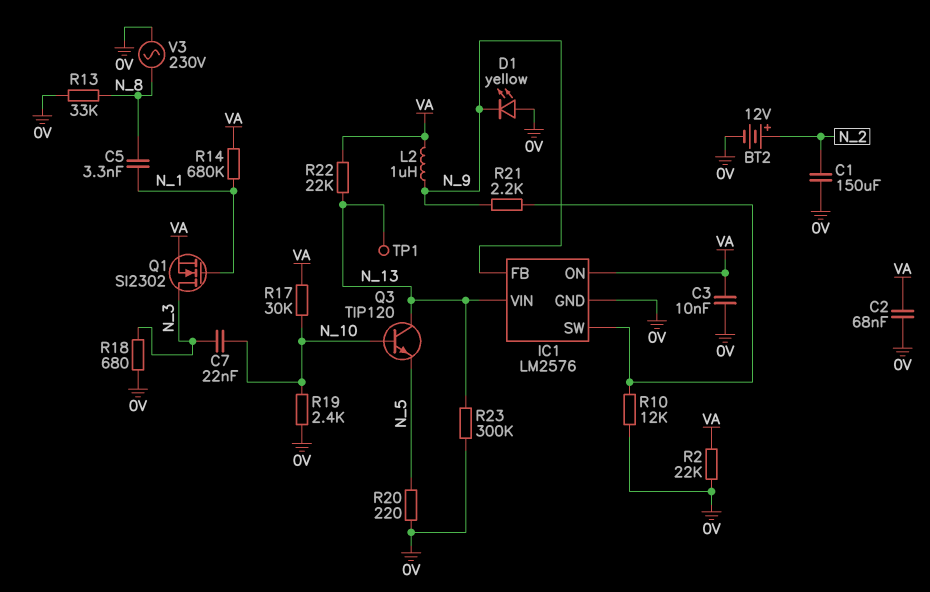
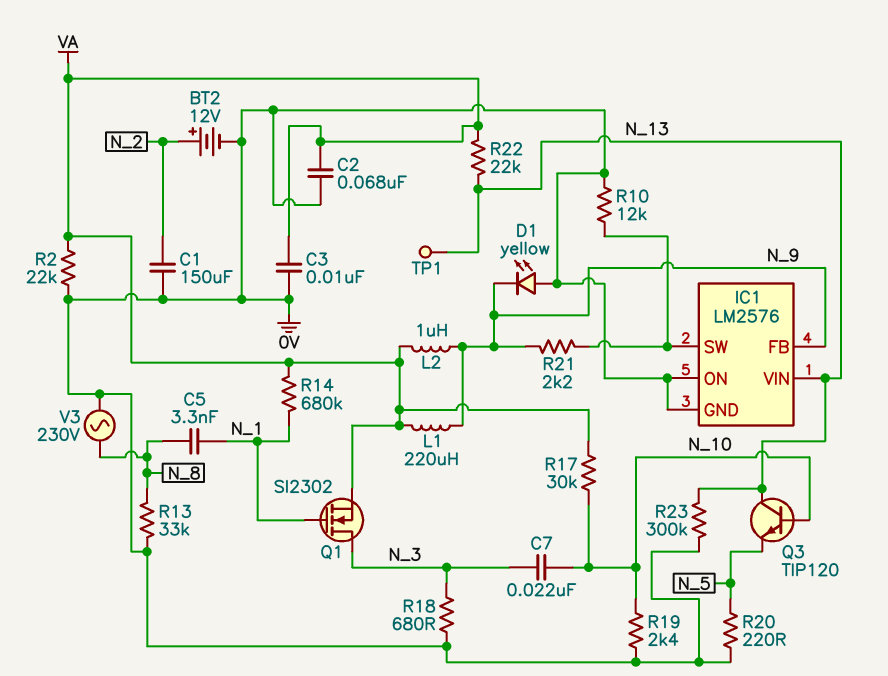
IC1 pin ON: VA -> 0V
L1: none -> 220uH (N_9, VA)

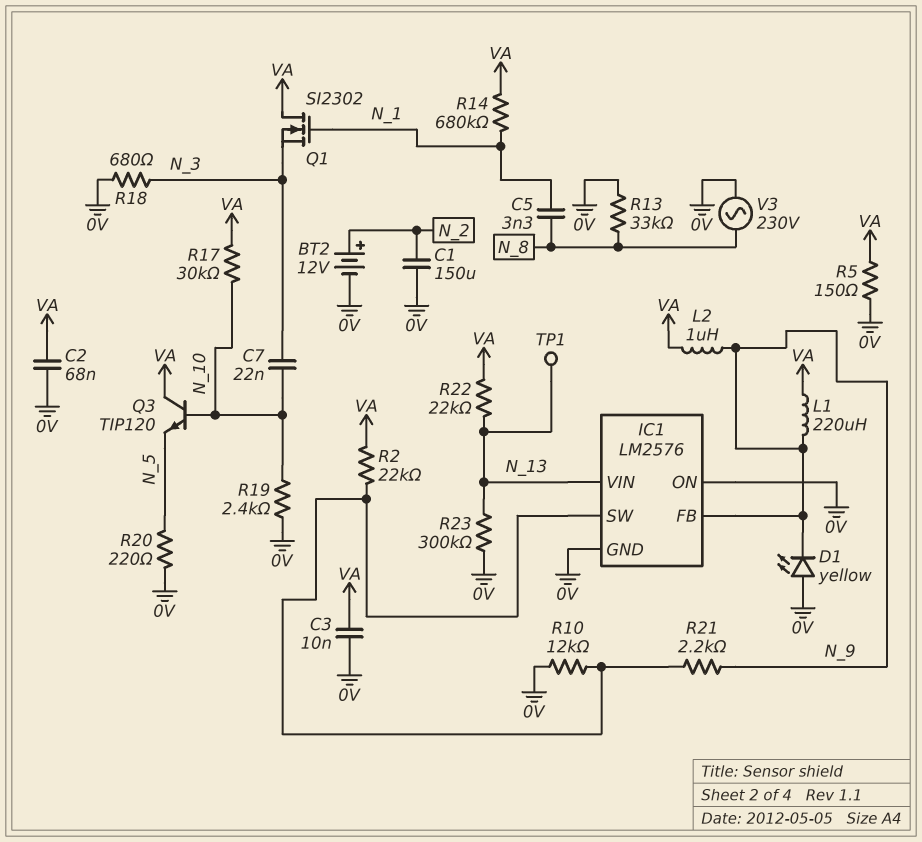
Q1: NMOS SI2302 (G N_1, D N_3, S VA) -> NMOS SI2302 (G N_1, D VA, S N_3)
Q3: NPN TIP120 (B N_10, C N_13, E N_5) -> NPN TIP120 (B N_10, C VA, E N_5)
R2: 22k (0V, VA) -> 22k (IC1/SW, VA)
R5: none -> 150 (0V, VA)

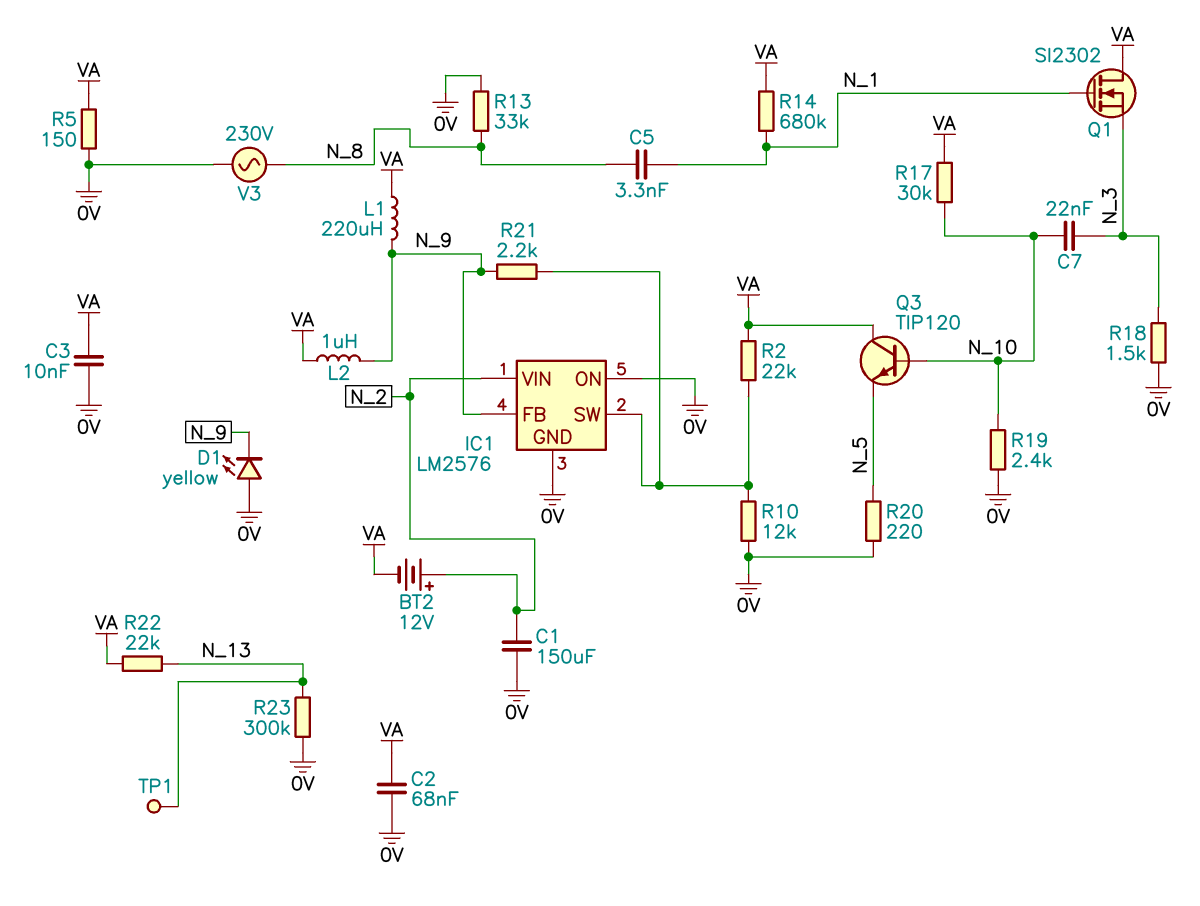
BT2: 12V (plus N_2, minus 0V) -> 12V (plus N_2, minus VA)
IC1 pin VIN: N_13 -> N_2
R18: 680 (0V, N_3) -> 1.5k (0V, N_3)

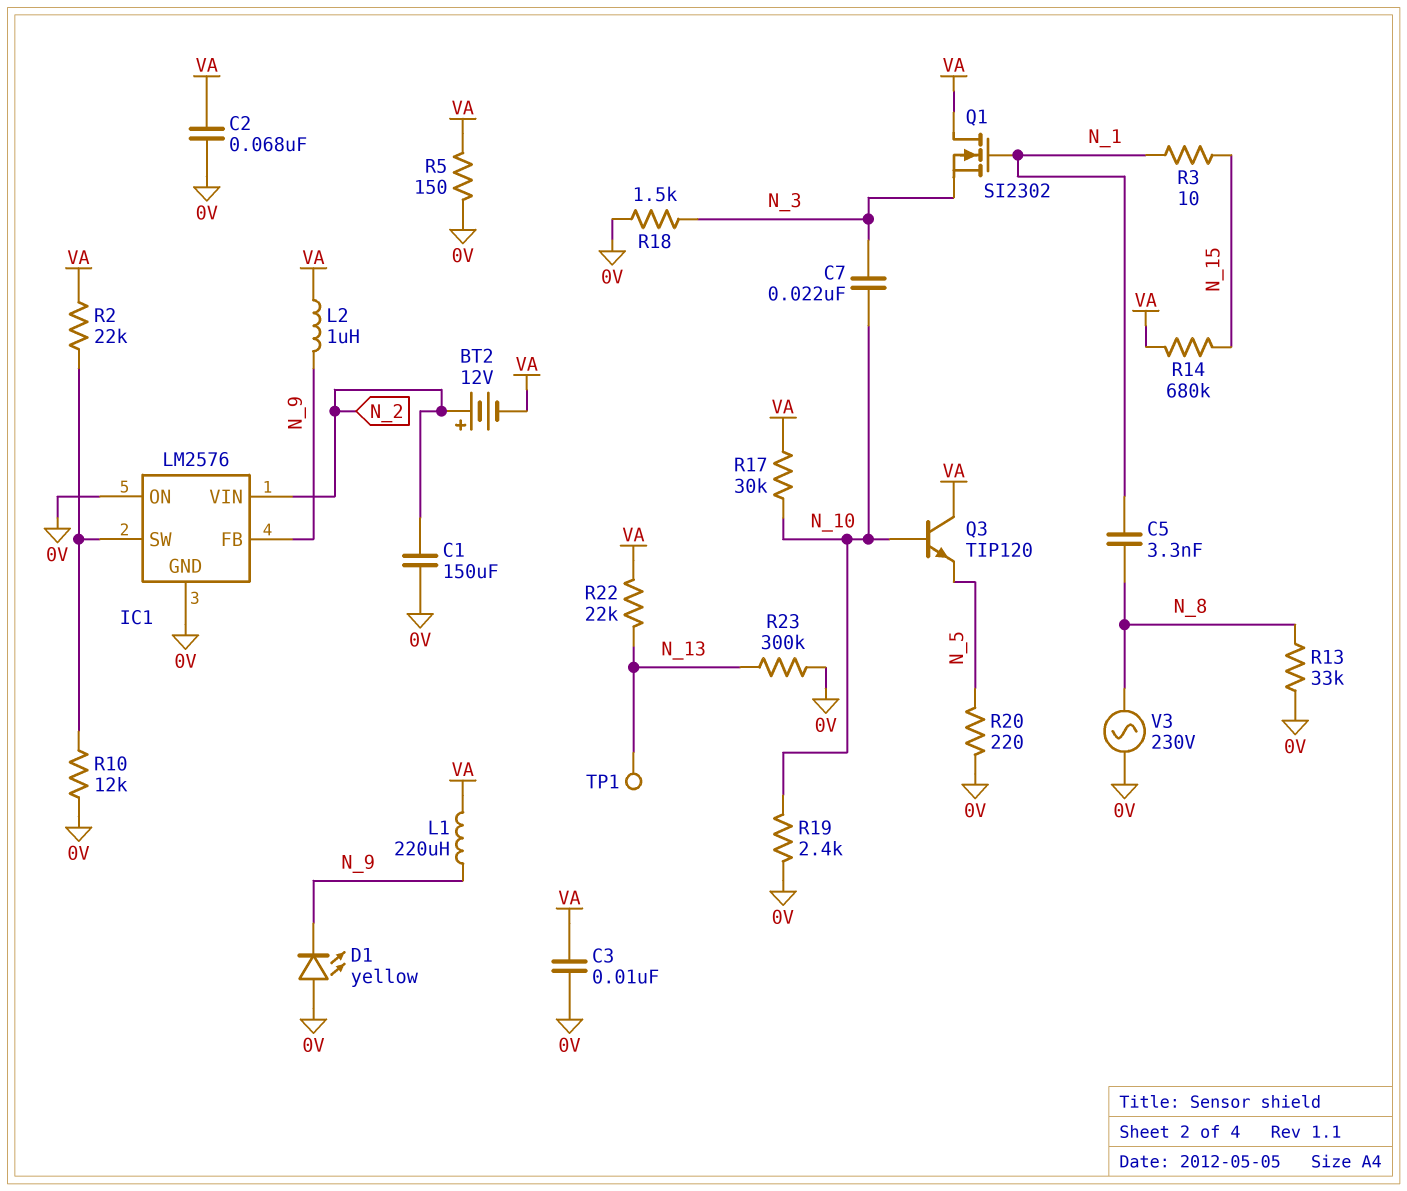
R3: none -> 10 (N_1, N_15)
R14: 680k (N_1, VA) -> 680k (N_15, VA)
R21: 2.2k (IC1/SW, N_9) -> none

